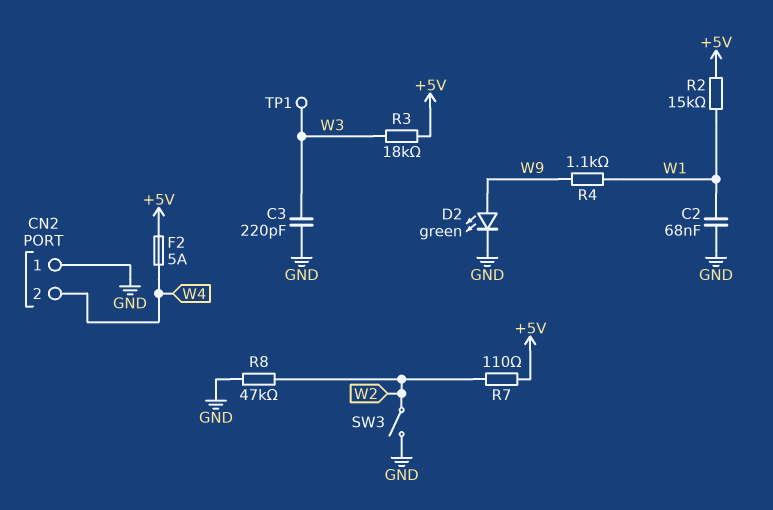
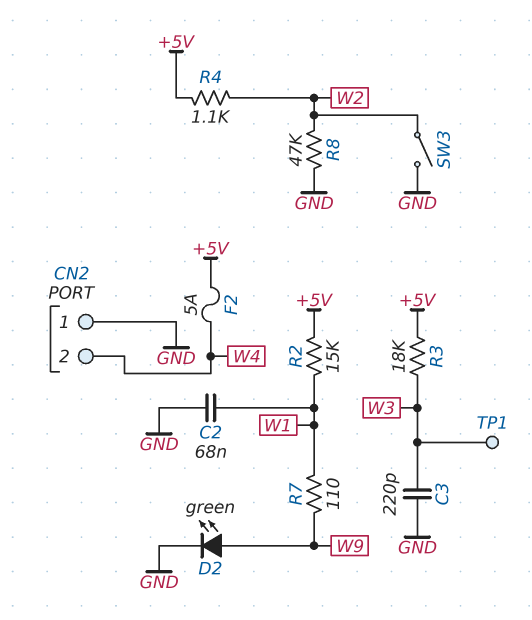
R4: 1.1k (W1, W9) -> 1.1k (+5V, W2)
R7: 110 (+5V, W2) -> 110 (W1, W9)

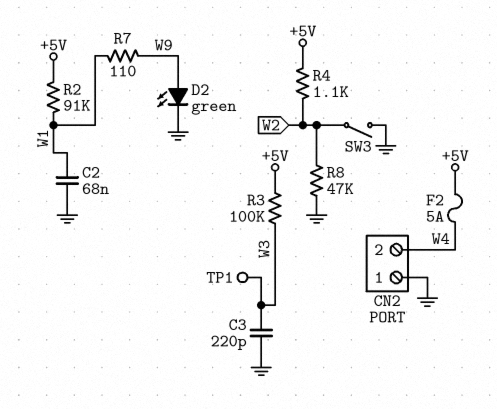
R2: 15k (+5V, W1) -> 91k (+5V, W1)
R3: 18k (+5V, W3) -> 100k (+5V, W3)

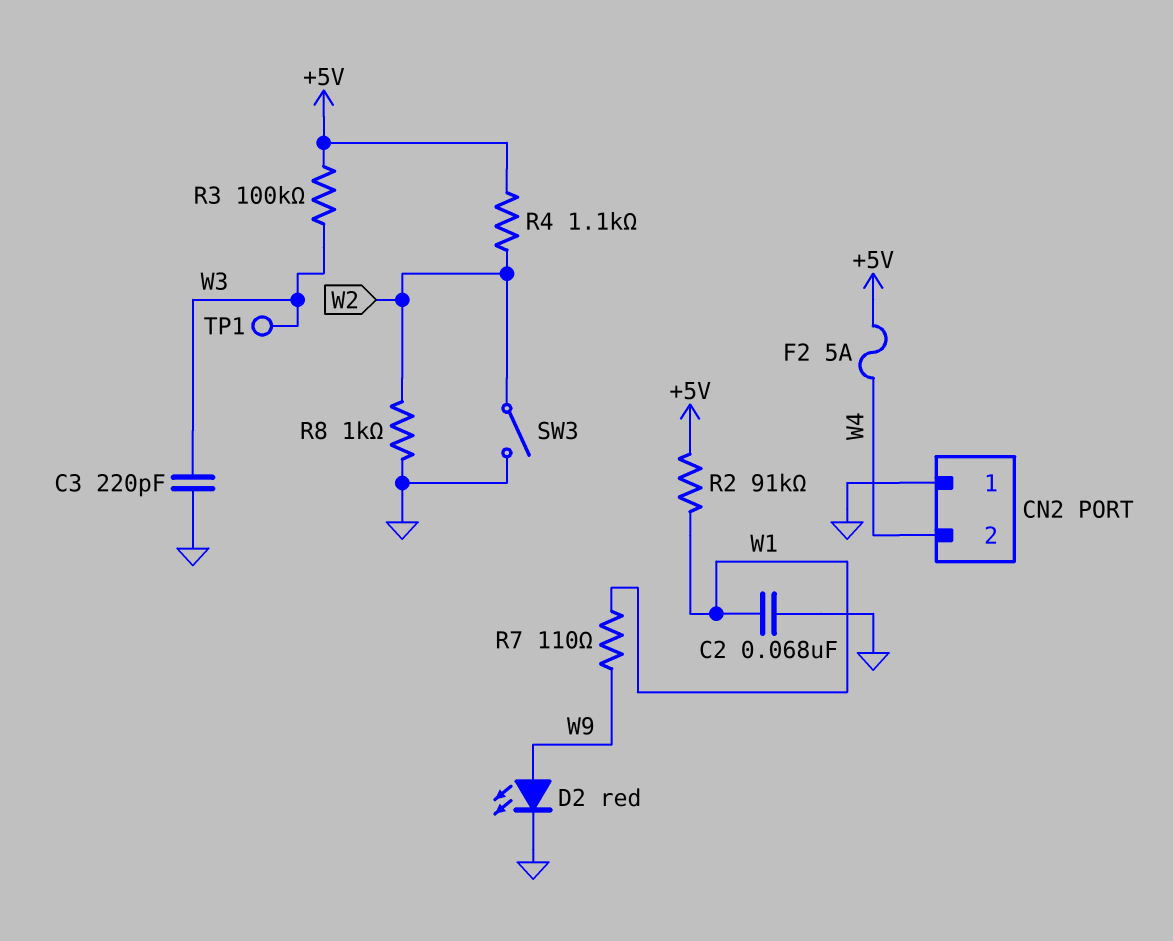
D2: LED green (A W9, K GND) -> LED red (A W9, K GND)
R8: 47k (GND, W2) -> 1k (GND, W2)

